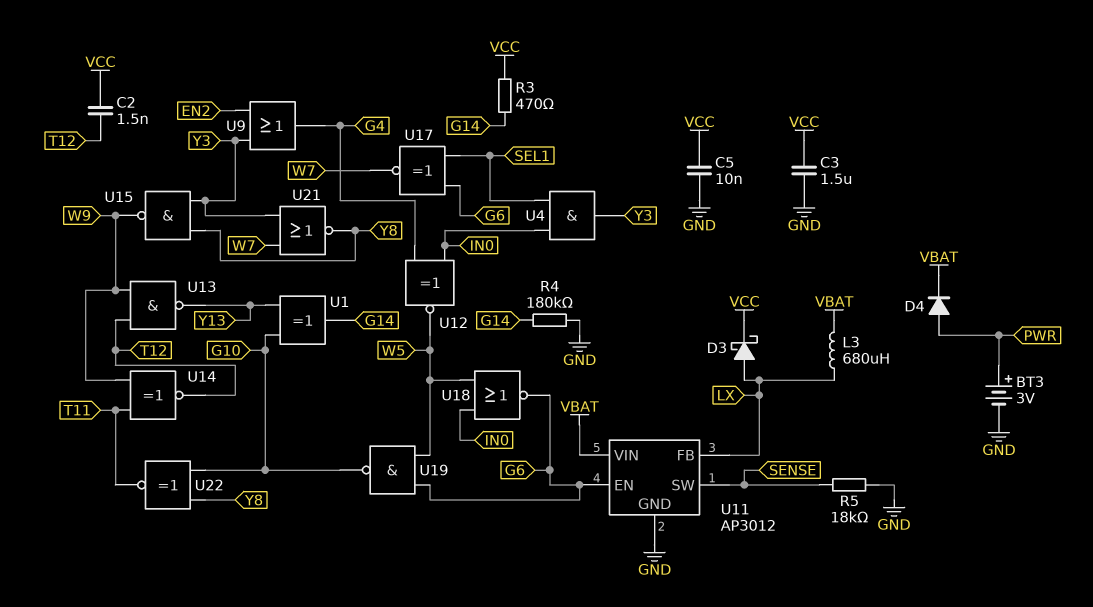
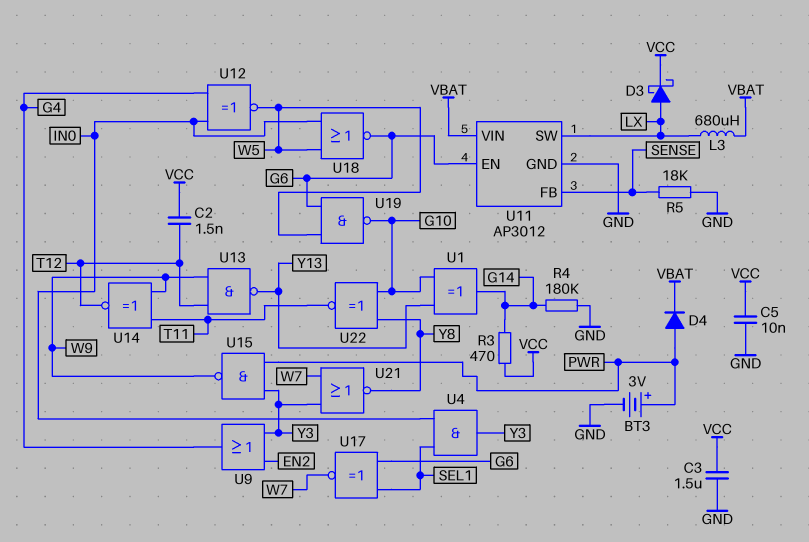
U11 pin FB: LX -> SENSE
U11 pin SW: SENSE -> LX
U15: NAND (in Y3, in Y8, out W9) -> NAND (in PWR, in Y3, out W9)

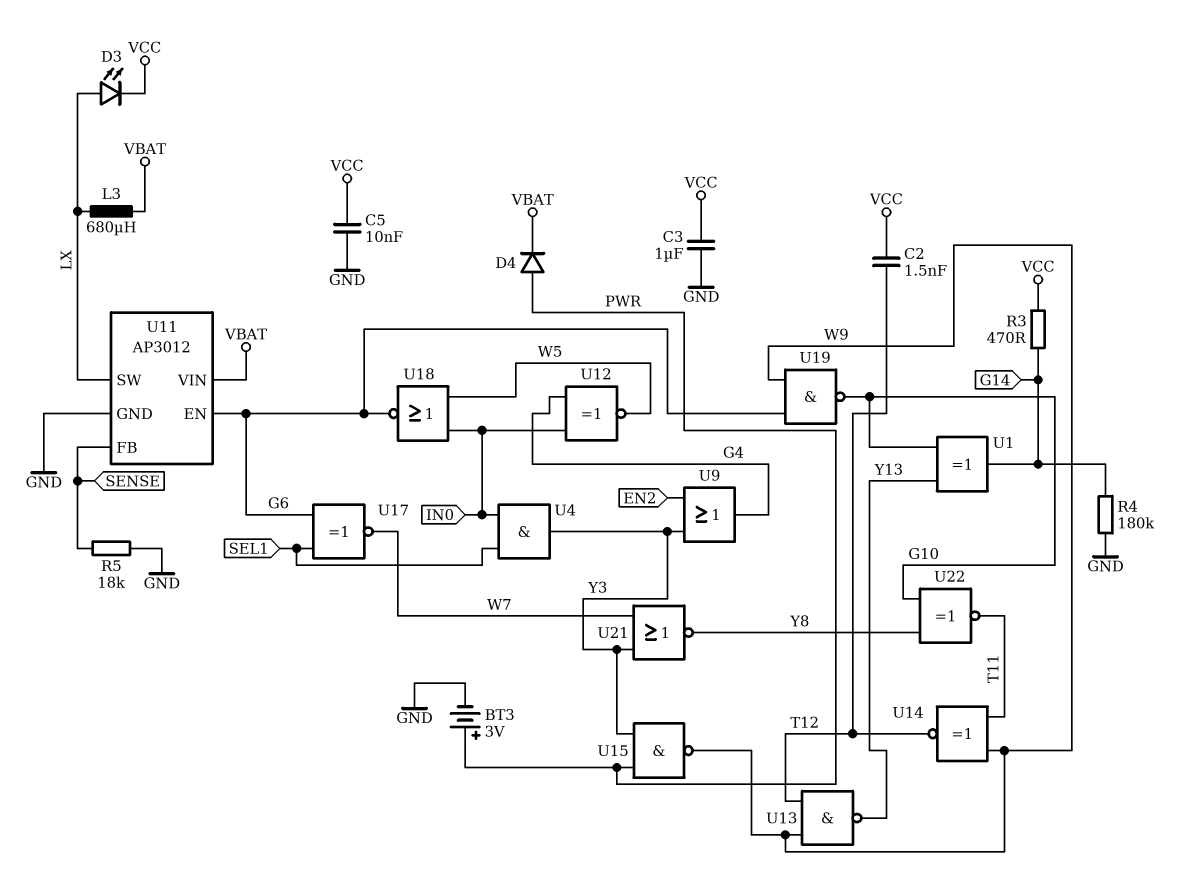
C3: 1.5uF (GND, VCC) -> 1uF (GND, VCC)
D3: schottky (A LX, K VCC) -> LED (A LX, K VCC)
U19: NAND (in G6, in W5, out G10) -> NAND (in G6, in W9, out G10)

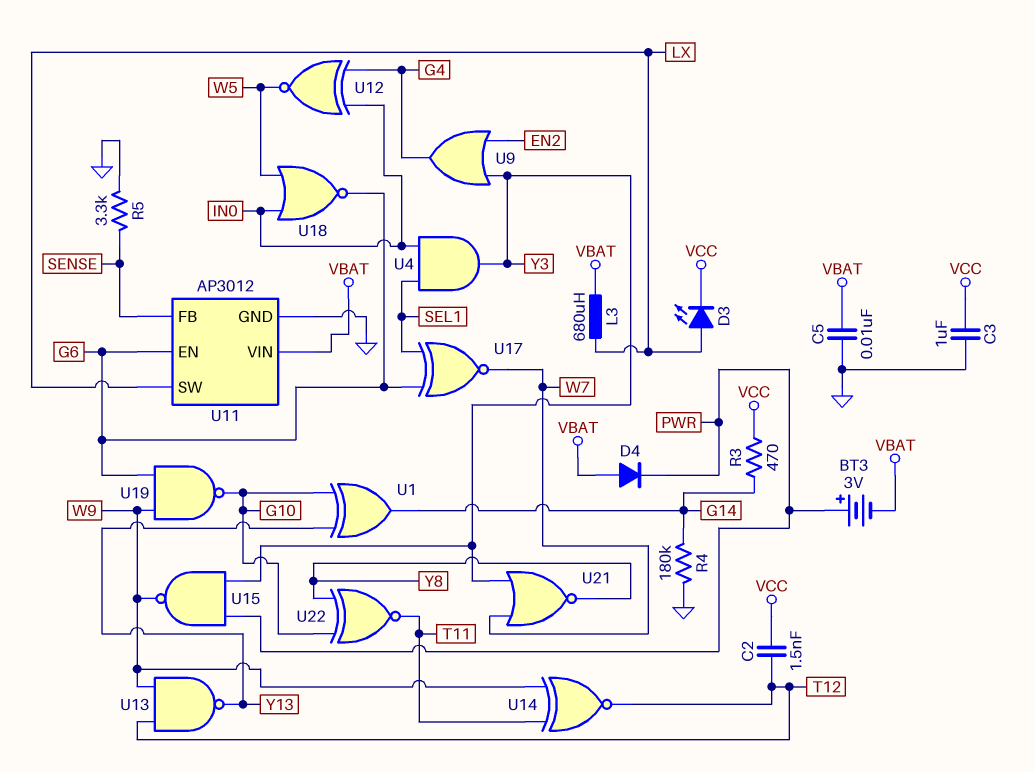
BT3: 3V (plus PWR, minus GND) -> 3V (plus PWR, minus VBAT)
C5: 10nF (GND, VCC) -> 10nF (GND, VBAT)
D4: diode (A PWR, K VBAT) -> diode (A VBAT, K PWR)
R5: 18k (GND, SENSE) -> 3.3k (GND, SENSE)

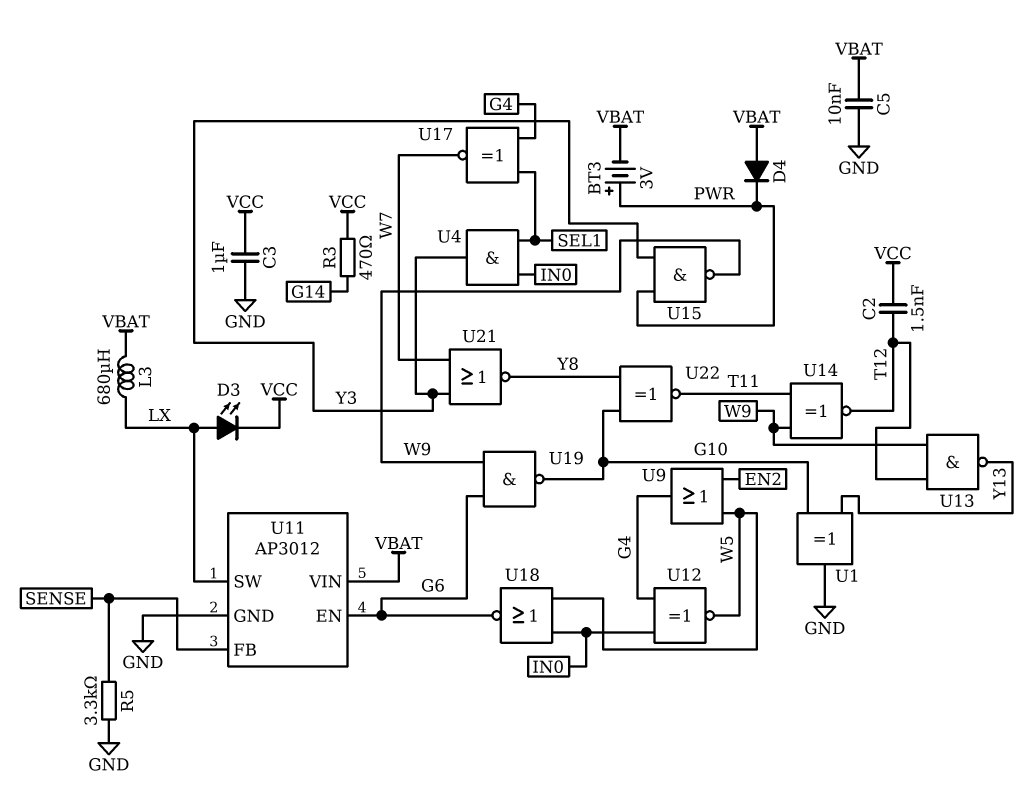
R4: 180k (G14, GND) -> none
U1: XOR (in G10, in Y13, out G14) -> XOR (in G10, in Y13, out GND)
U9: OR (in EN2, in Y3, out G4) -> OR (in EN2, in W5, out G4)
U17: XNOR (in G6, in SEL1, out W7) -> XNOR (in G4, in SEL1, out W7)

